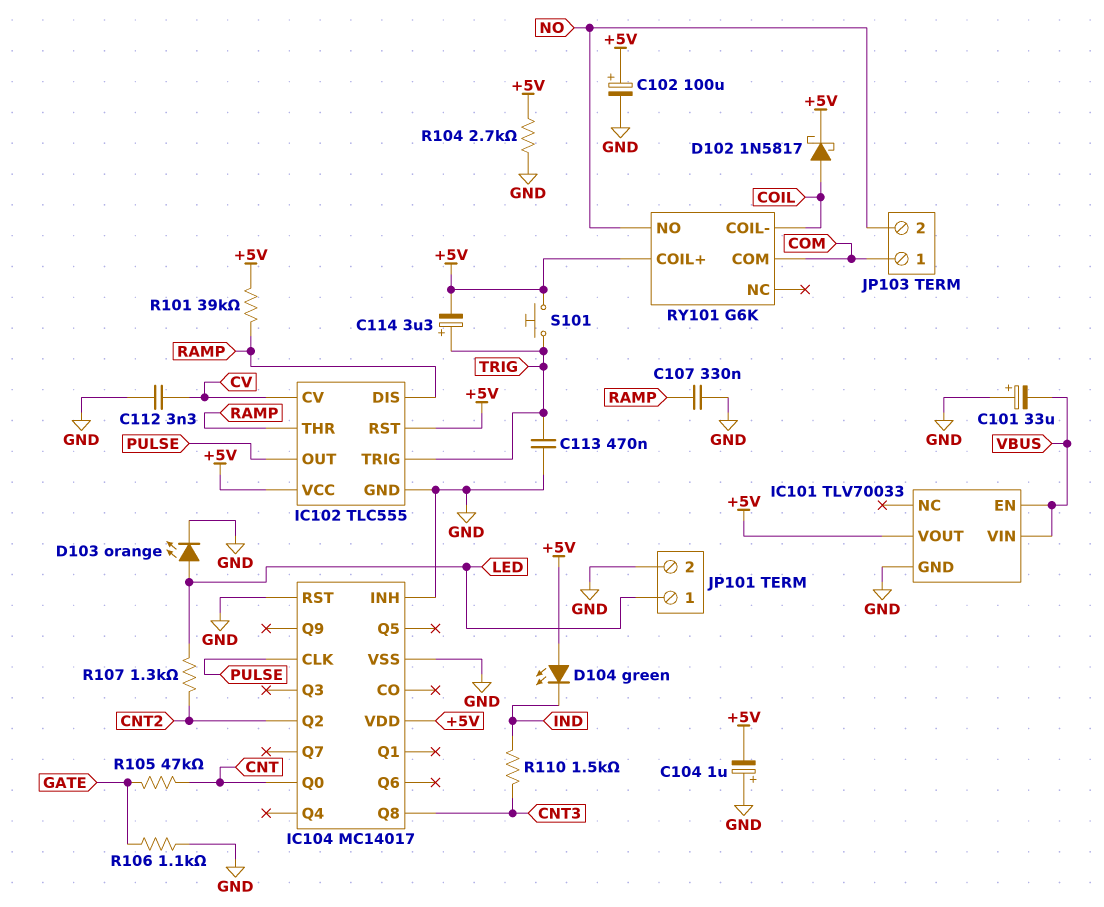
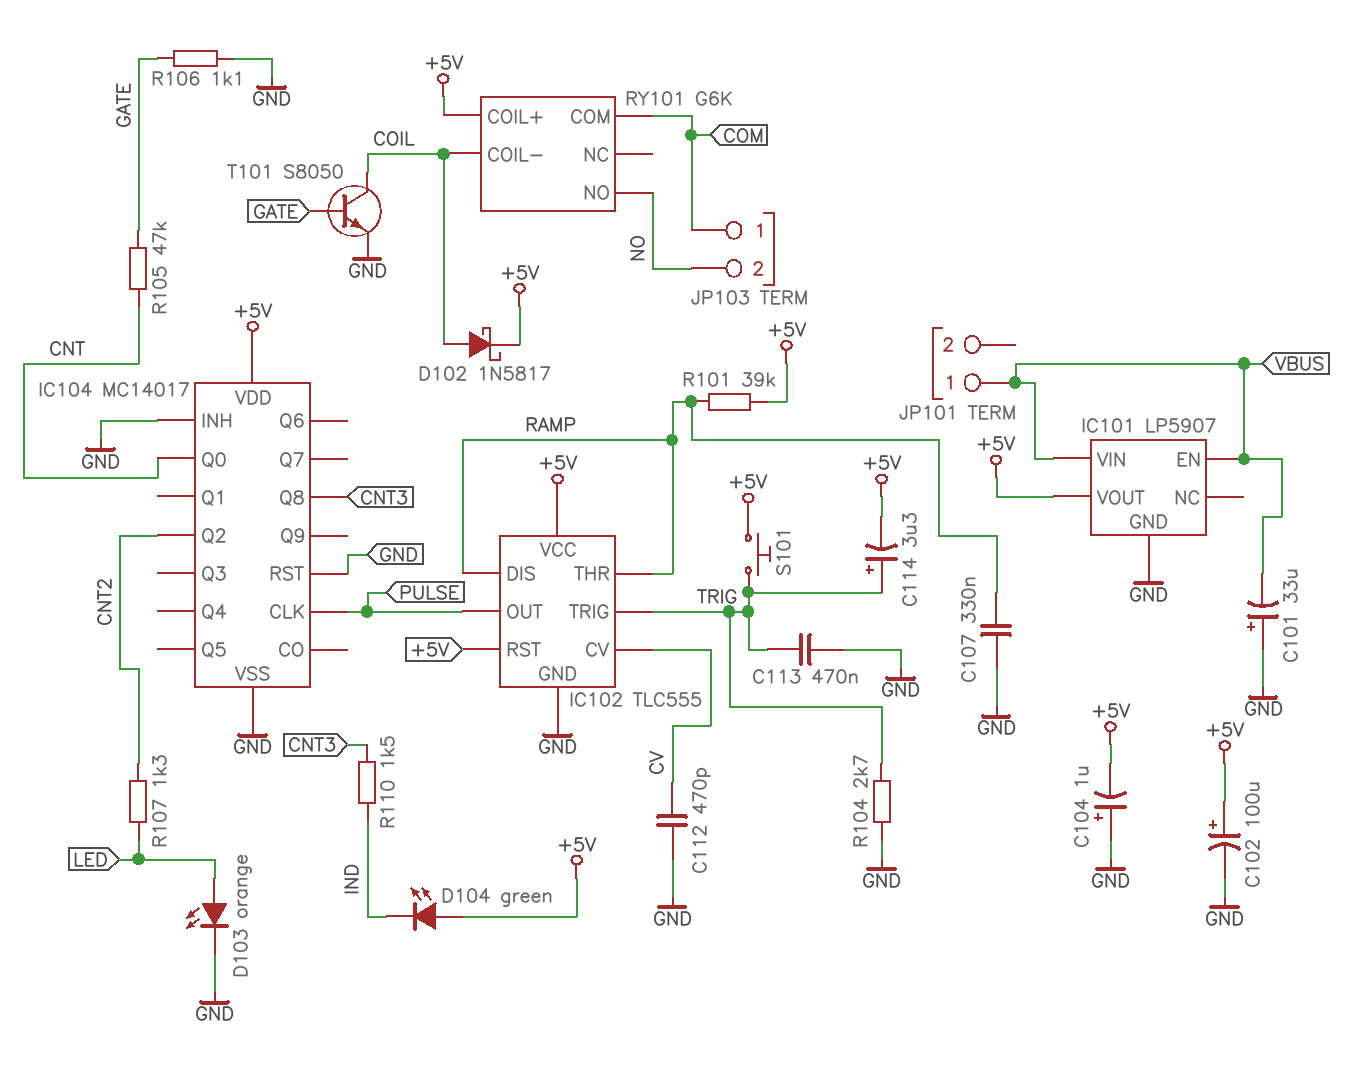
C112: 3.3nF (CV, GND) -> 470pF (CV, GND)
IC101: TLV70033 -> LP5907
JP101 pin 1: LED -> VBUS
JP101 pin 2: GND -> none
R104: 2.7k (+5V, GND) -> 2.7k (GND, TRIG)
T101: none -> NPN S8050 (B GATE, C COIL, E GND)

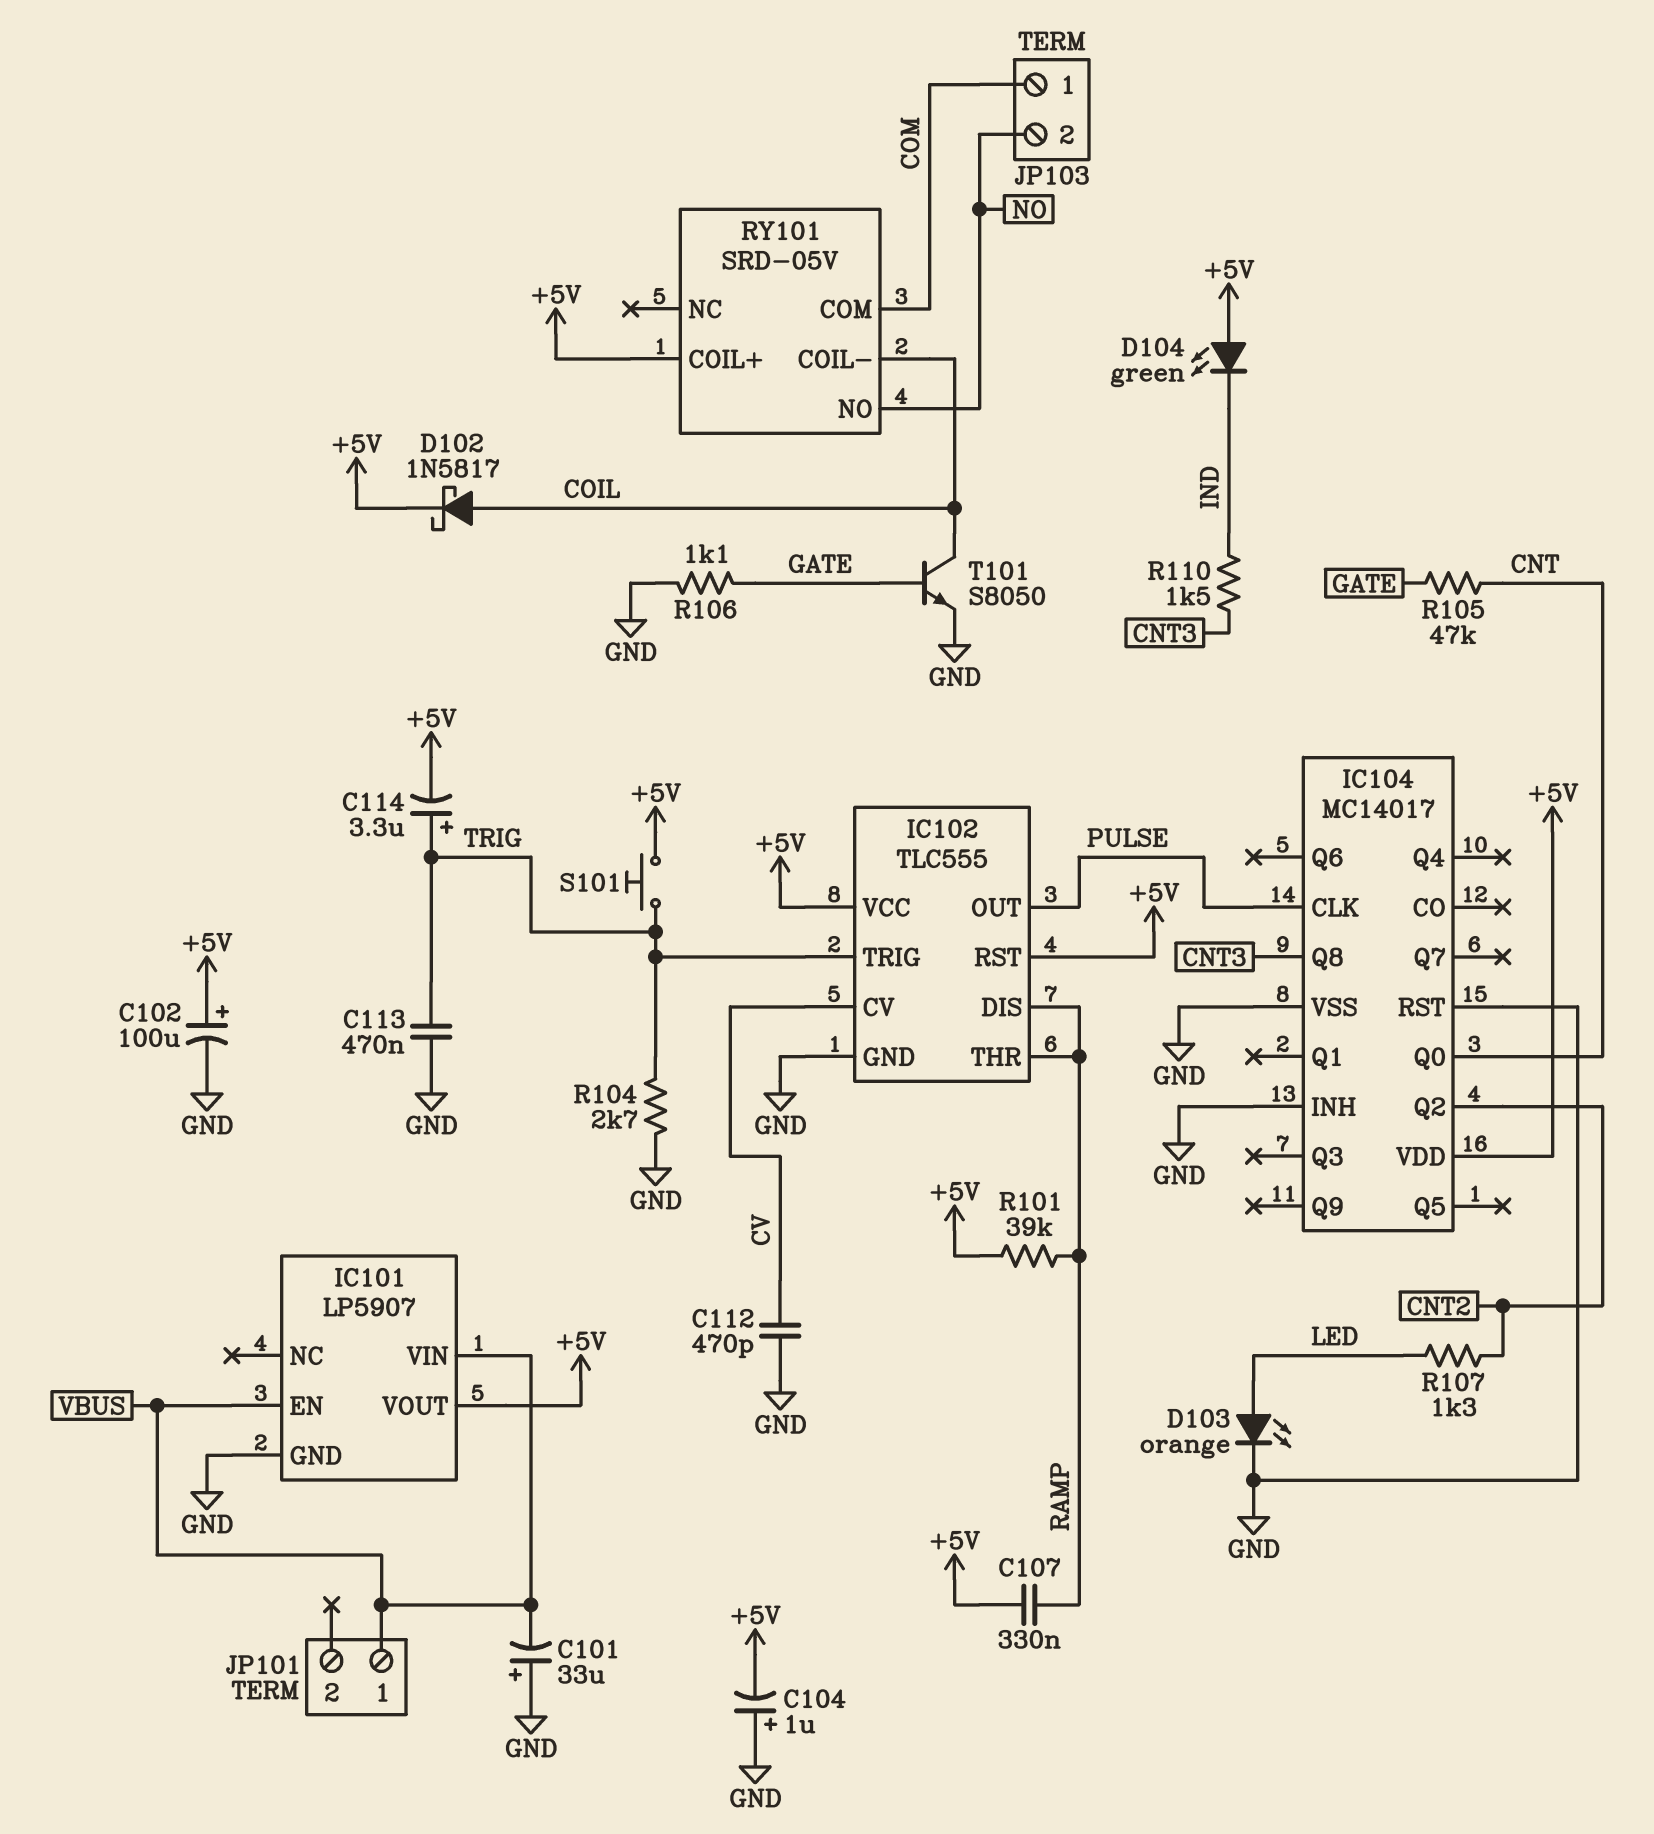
C107: 330nF (GND, RAMP) -> 330nF (+5V, RAMP)
RY101: G6K -> SRD-05V

